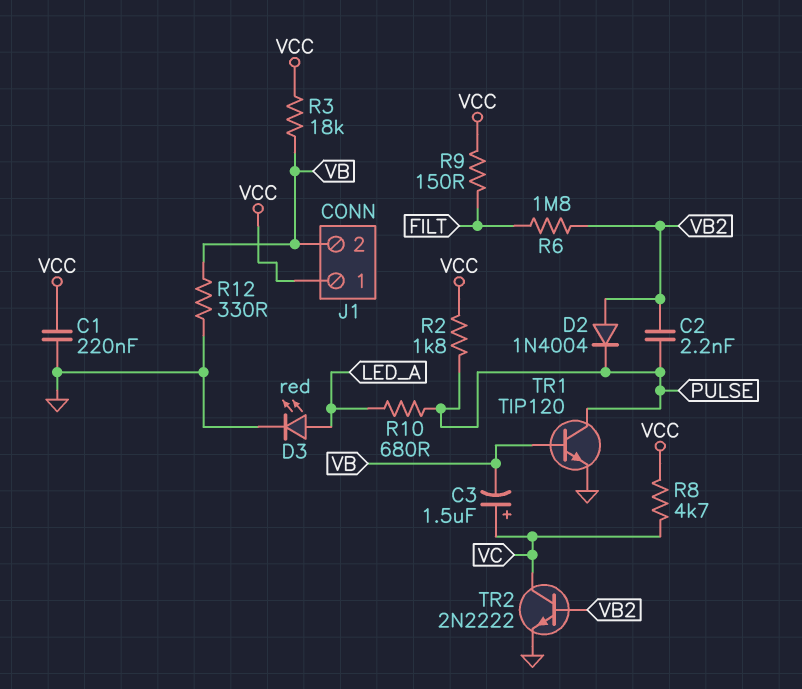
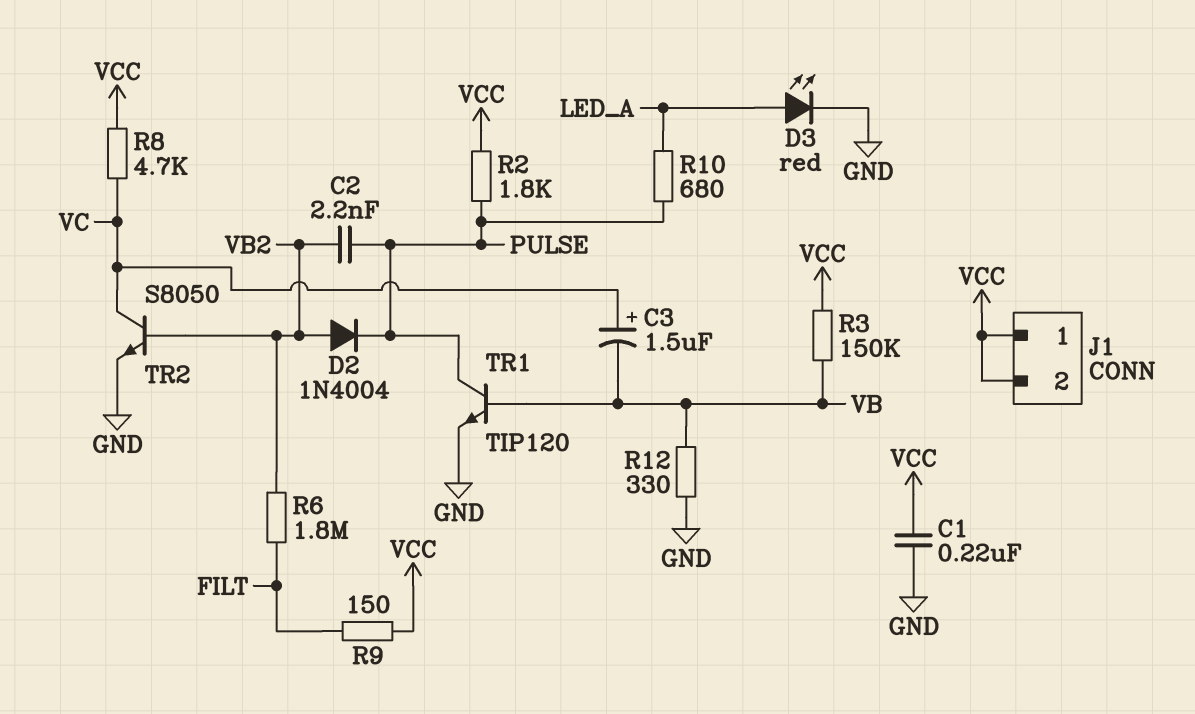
J1 pin 2: VB -> VCC
R3: 18k (VB, VCC) -> 150k (VB, VCC)
TR2: NPN 2N2222 (B VB2, C VC, E GND) -> NPN S8050 (B VB2, C VC, E GND)

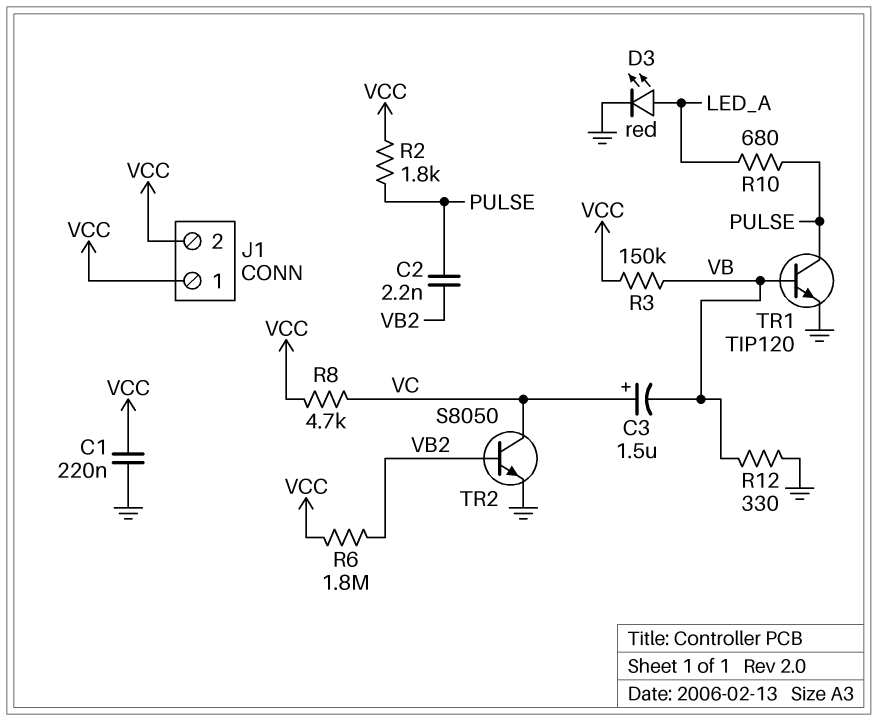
D2: diode 1N4004 (A VB2, K PULSE) -> none
R6: 1.8M (FILT, VB2) -> 1.8M (VB2, VCC)
R9: 150 (FILT, VCC) -> none

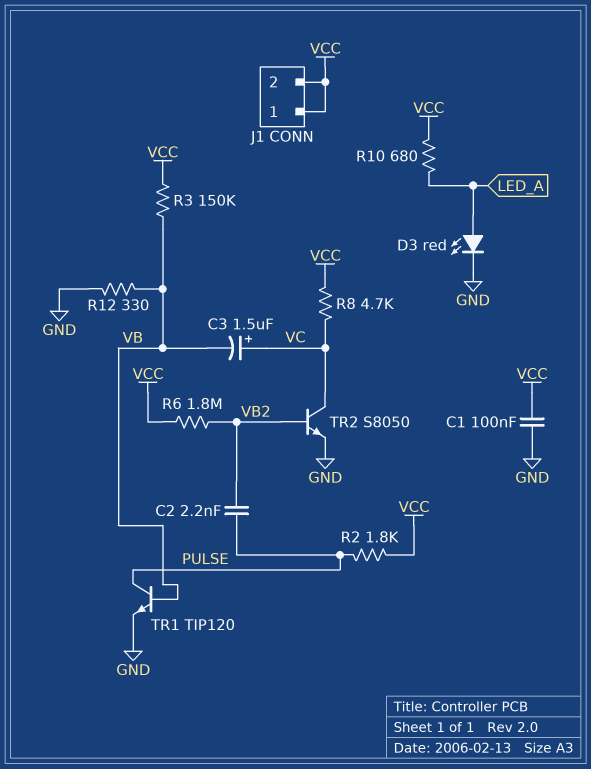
C1: 220nF (GND, VCC) -> 100nF (GND, VCC)
R10: 680 (LED_A, PULSE) -> 680 (LED_A, VCC)

